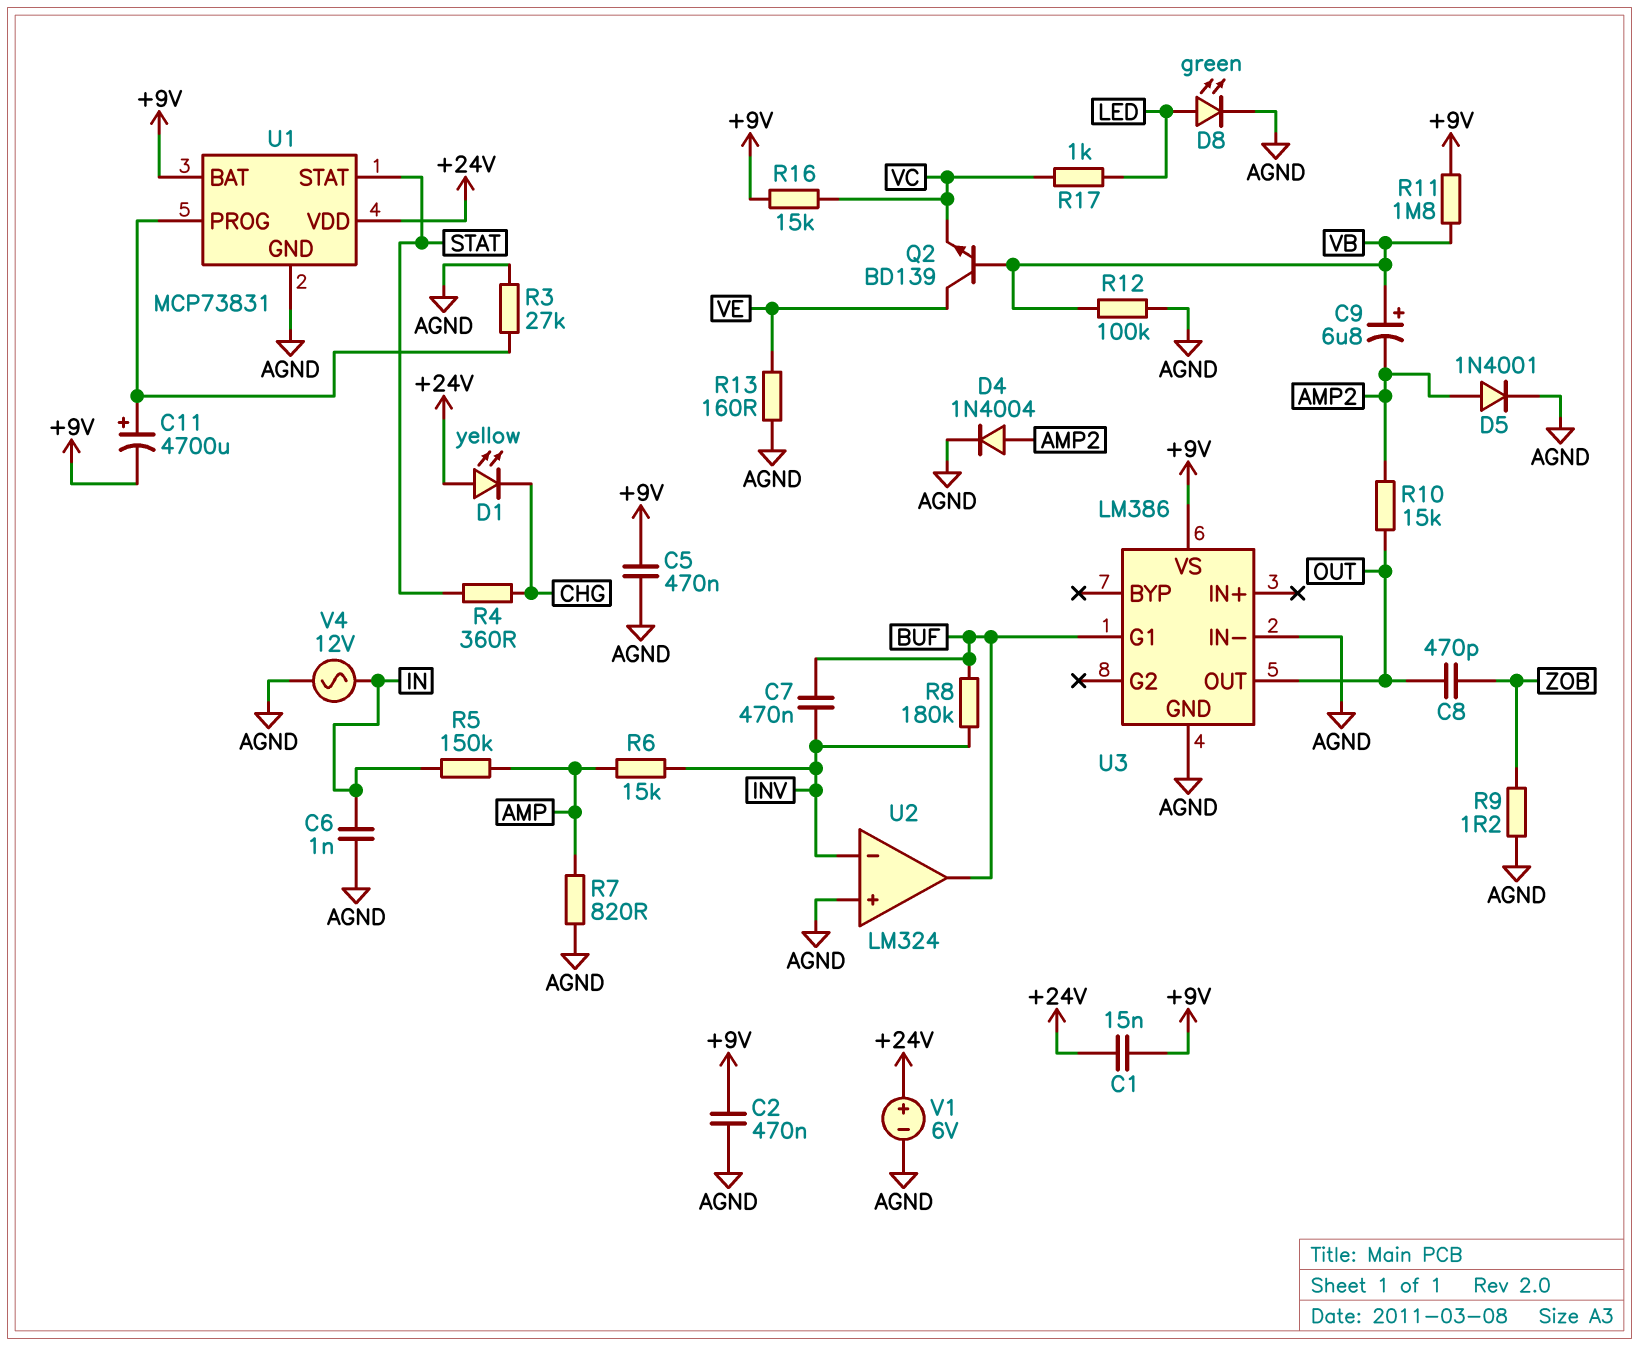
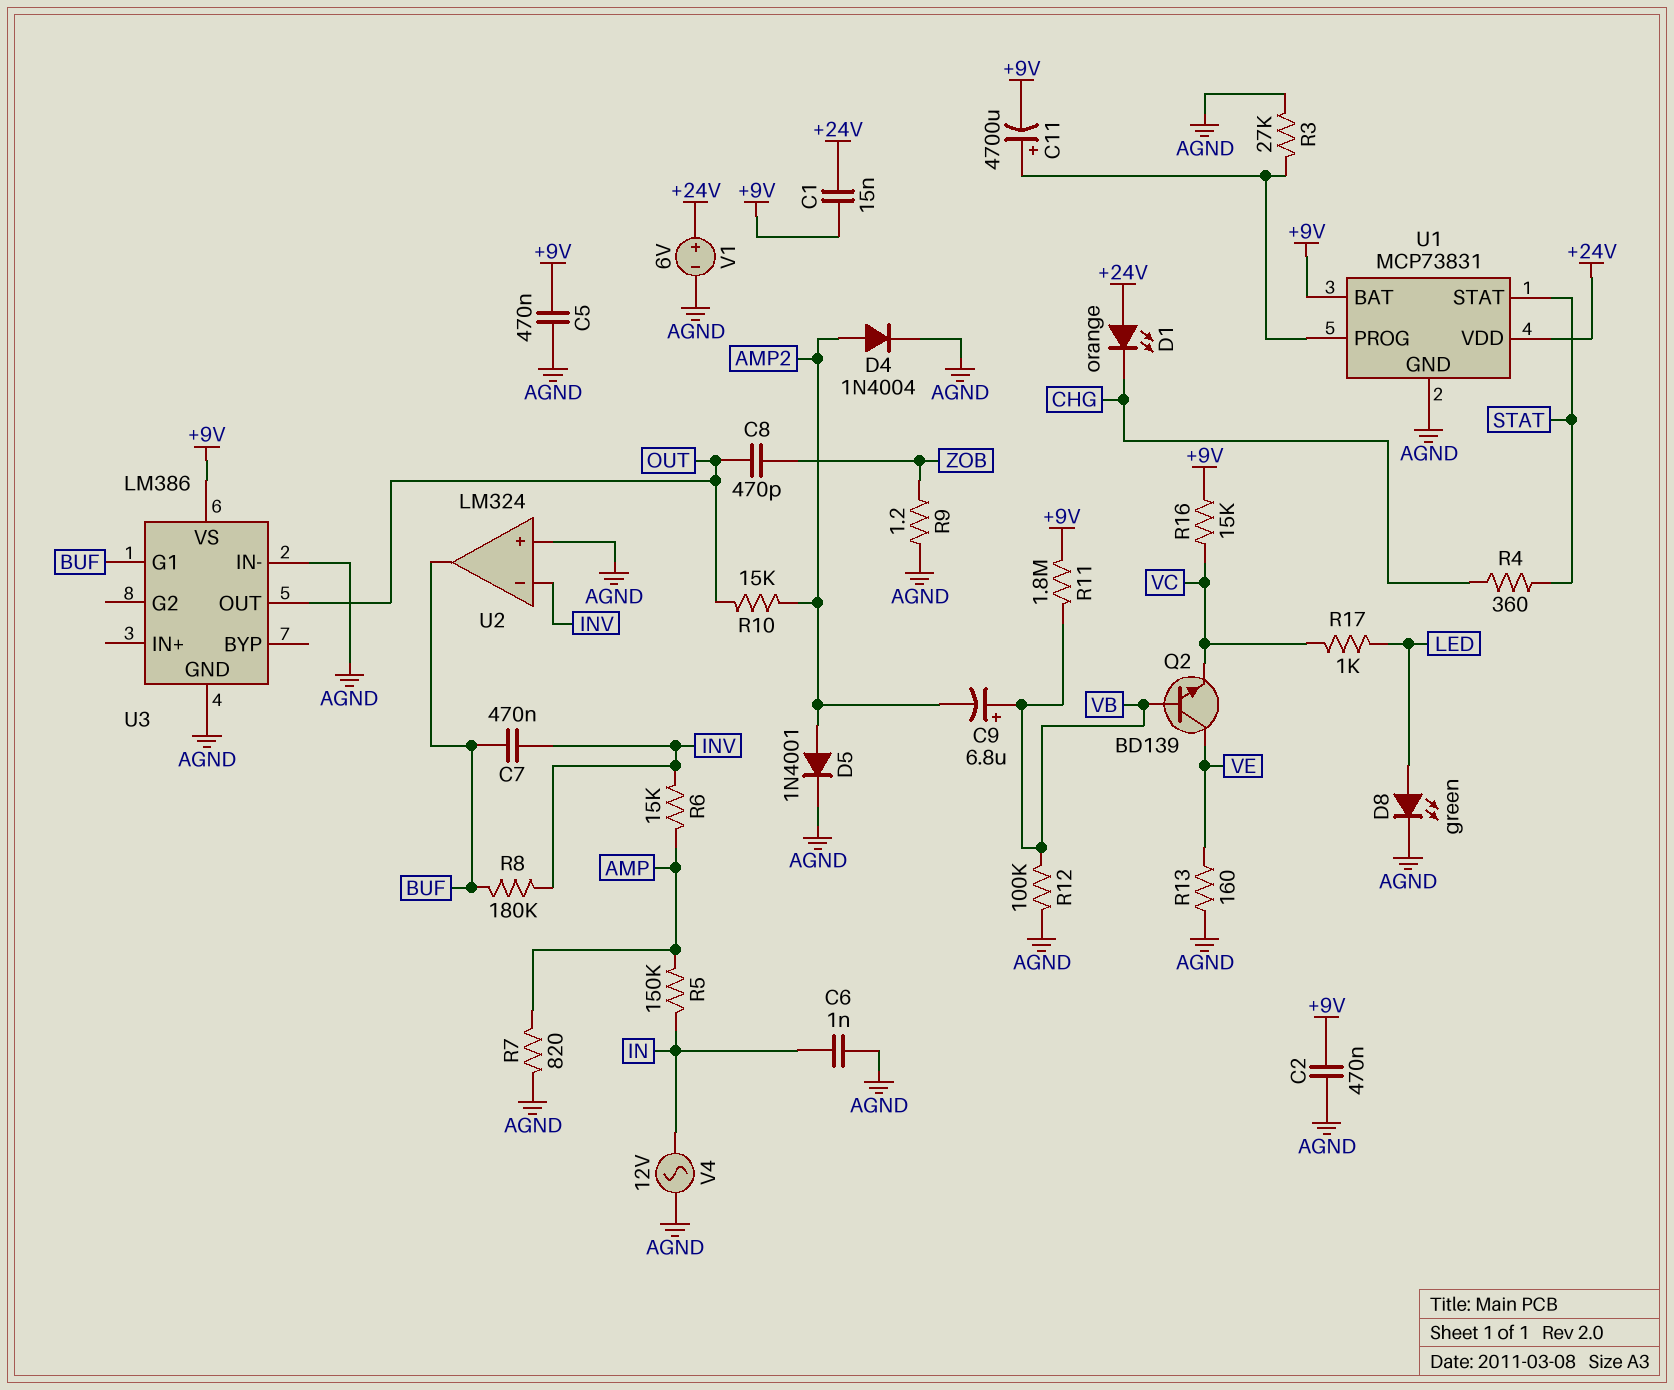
D1: LED yellow (A +24V, K CHG) -> LED orange (A +24V, K CHG)

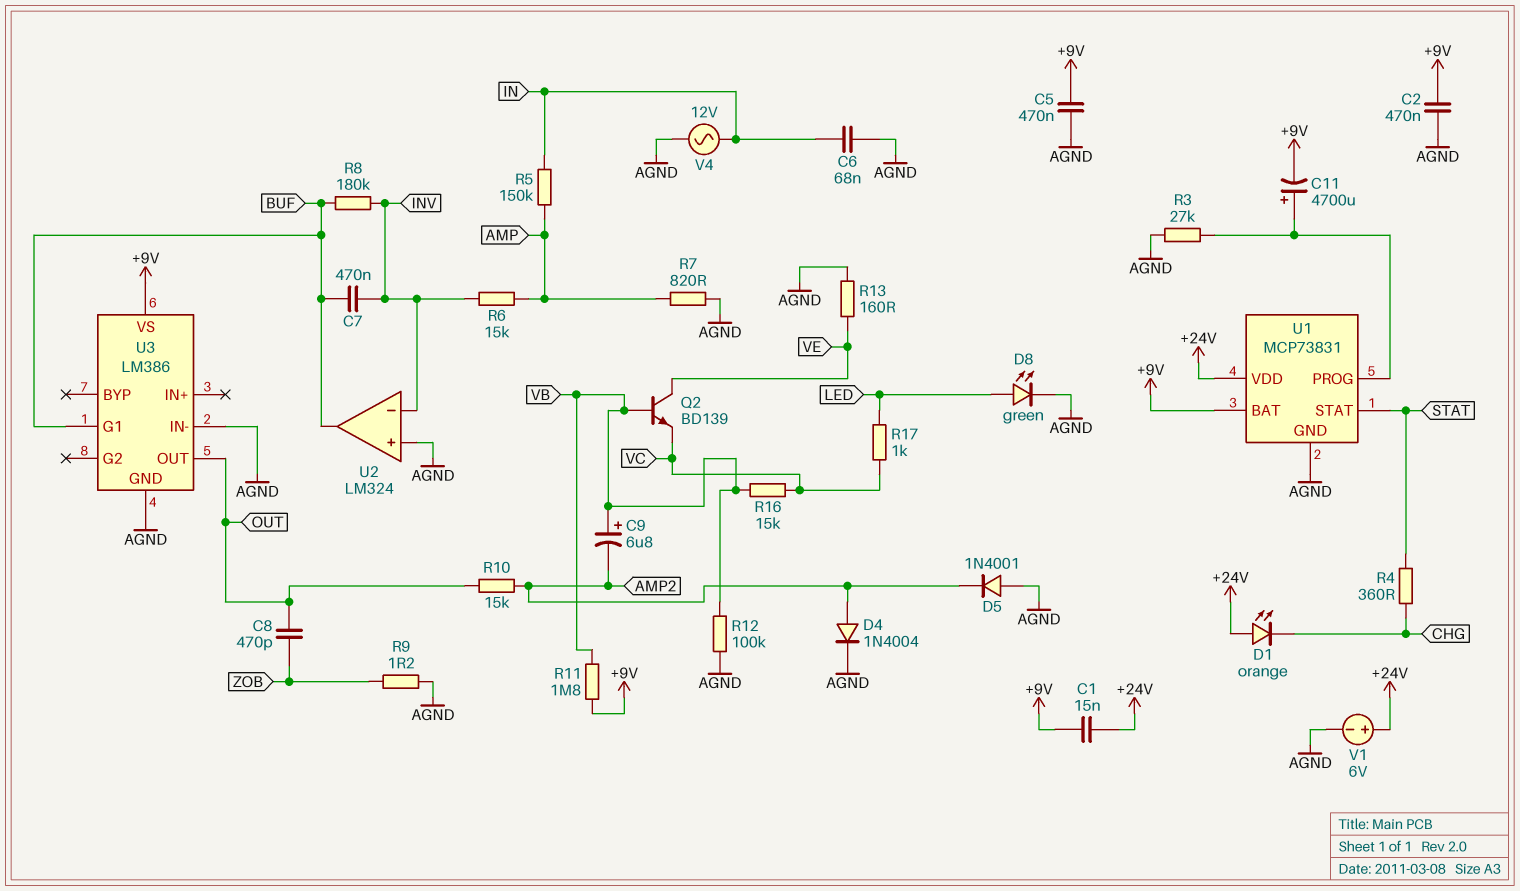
C6: 1nF (AGND, IN) -> 68nF (AGND, IN)
D5: diode 1N4001 (A AMP2, K AGND) -> diode 1N4001 (A AGND, K AMP2)
R16: 15k (+9V, VC) -> 15k (VB, VC)

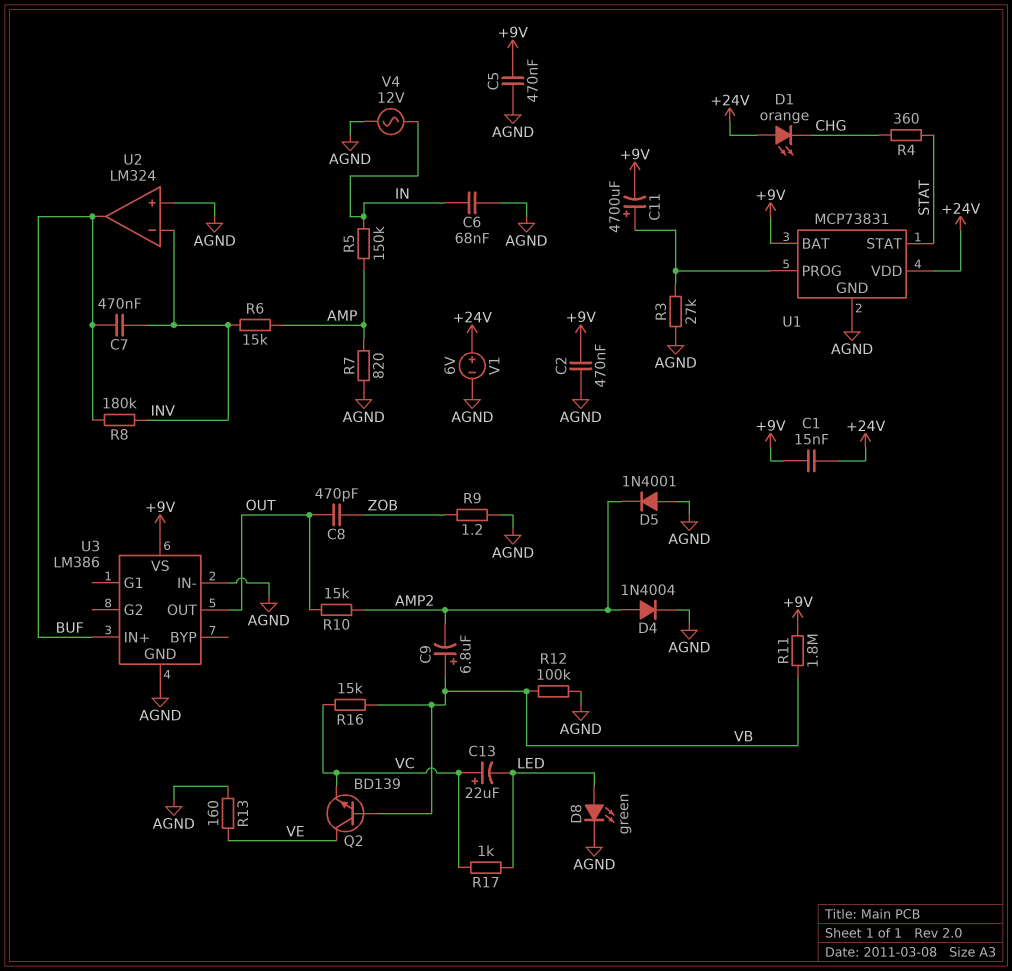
C13: none -> 22uF (plus VC, minus LED)
U3 pin G1: BUF -> none
U3 pin IN+: none -> BUF

